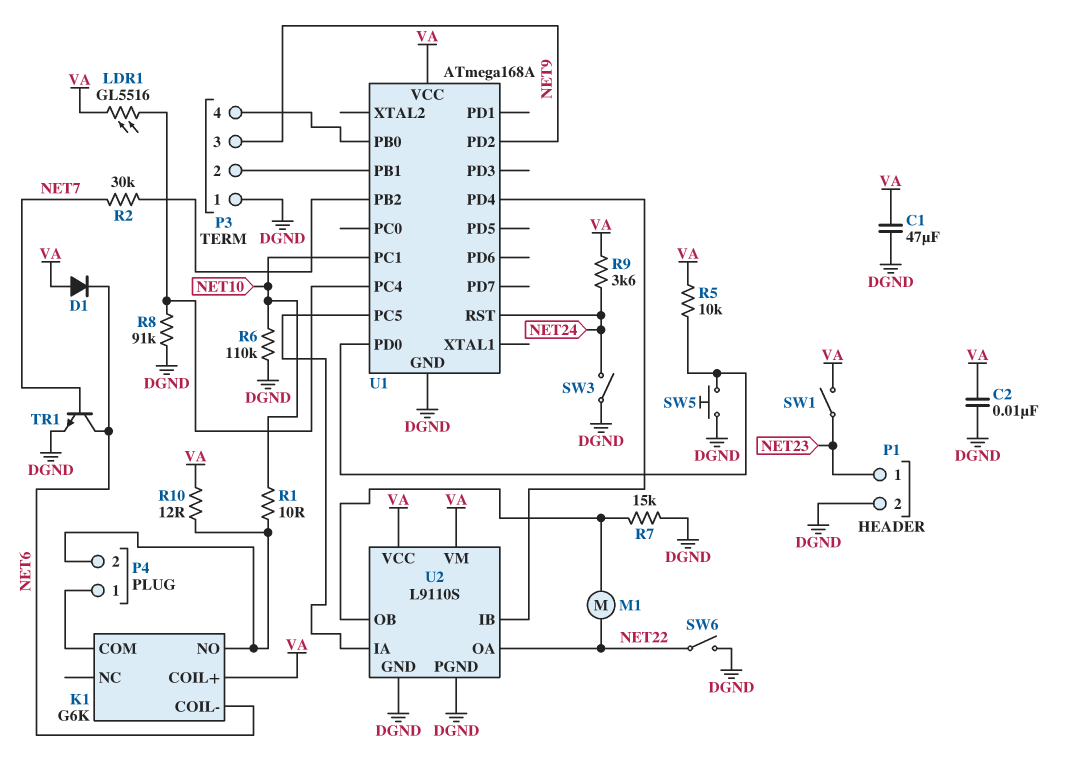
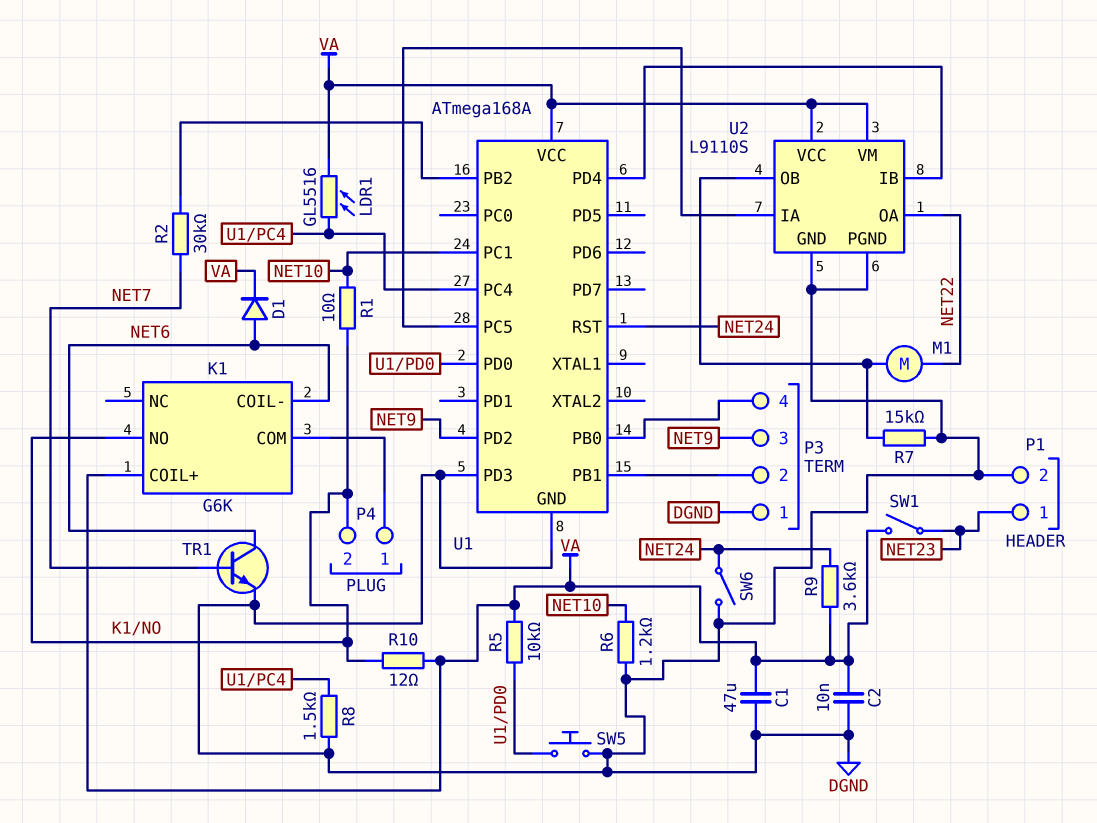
D1: diode (A VA, K NET6) -> diode (A NET6, K VA)
R6: 110k (DGND, NET10) -> 1.2k (DGND, NET10)
R8: 91k (DGND, U1/PC4) -> 1.5k (DGND, U1/PC4)
SW3: switch (DGND, NET24) -> none
SW6: switch (DGND, NET22) -> switch (DGND, NET24)
U1 pin PD3: none -> DGND

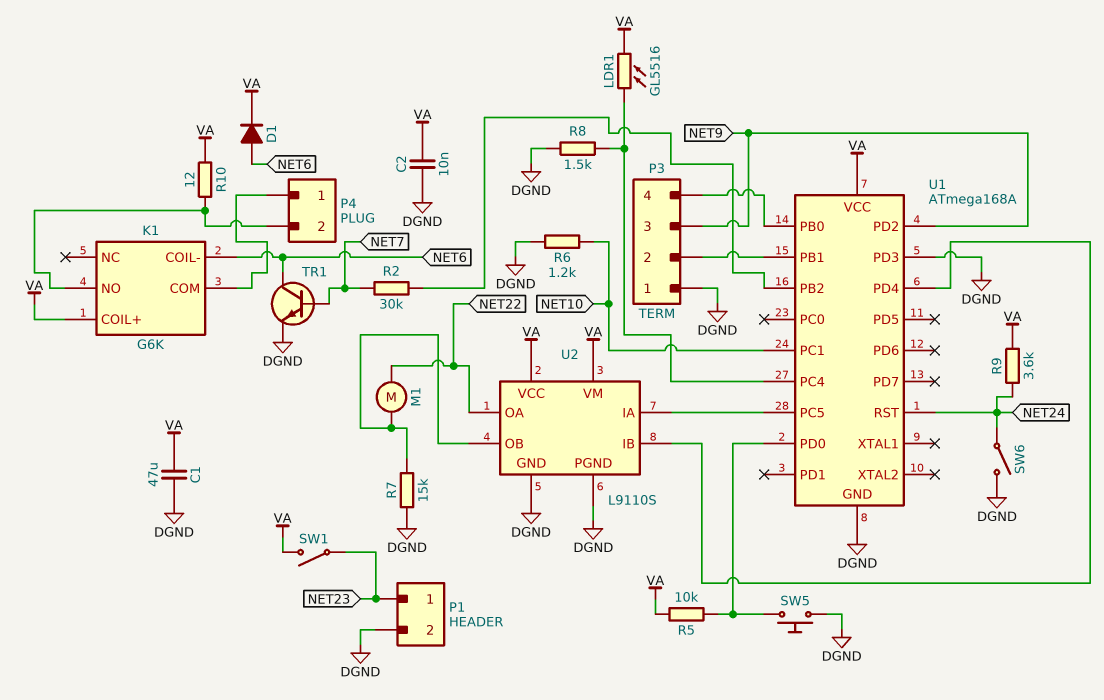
R1: 10 (K1/NO, NET10) -> none

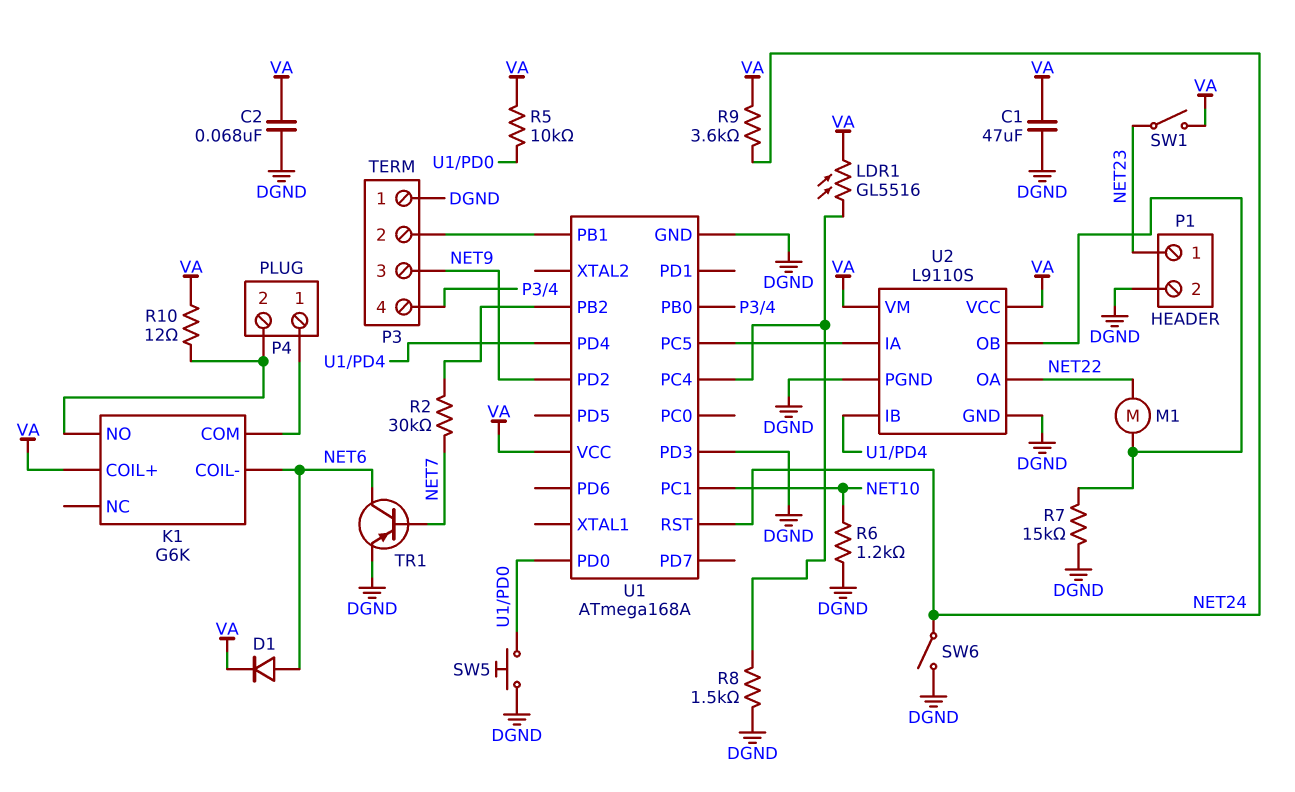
C2: 10nF (DGND, VA) -> 68nF (DGND, VA)
TR1: NPN (B NET7, C NET6, E DGND) -> PNP (B NET7, C NET6, E DGND)

